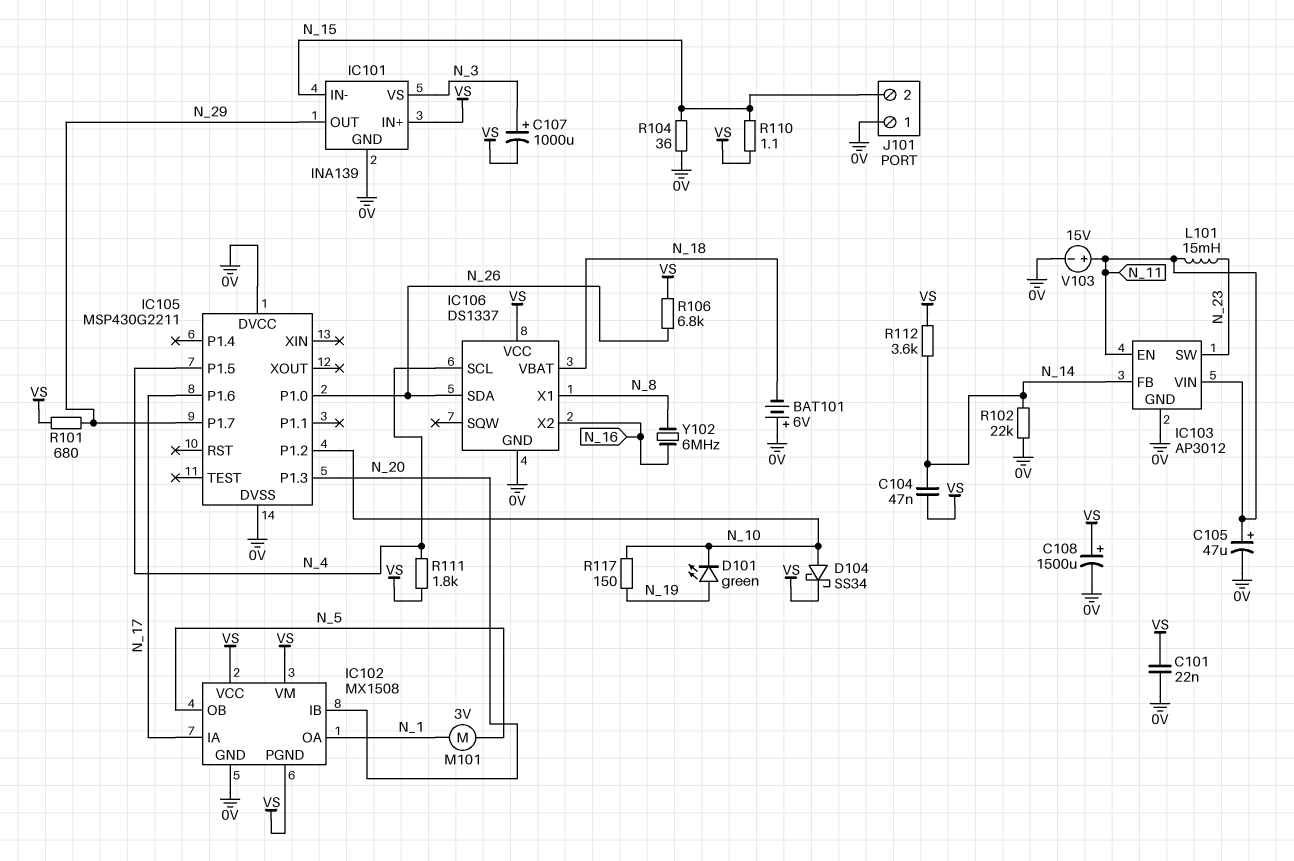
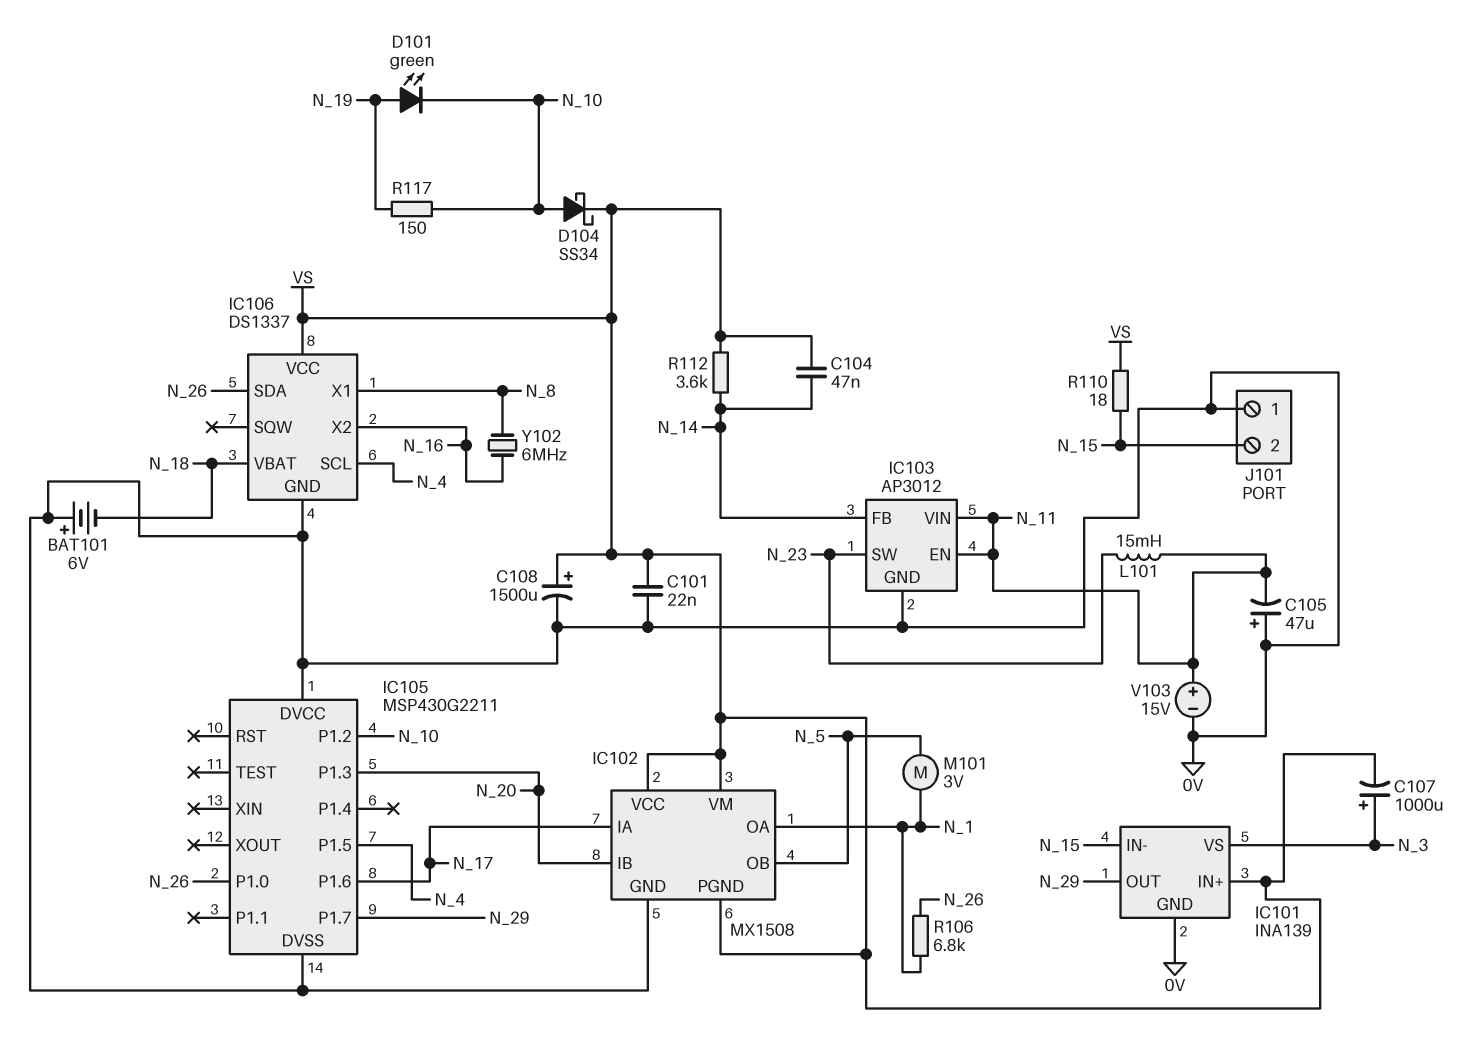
C105: 47uF (plus N_11, minus 0V) -> 47uF (plus 0V, minus N_11)
R101: 680 (N_29, VS) -> none
R102: 22k (0V, N_14) -> none
R104: 36 (0V, N_15) -> none
R106: 6.8k (N_26, VS) -> 6.8k (N_1, N_26)
R110: 1.1 (N_15, VS) -> 18 (N_15, VS)
R111: 1.8k (N_4, VS) -> none

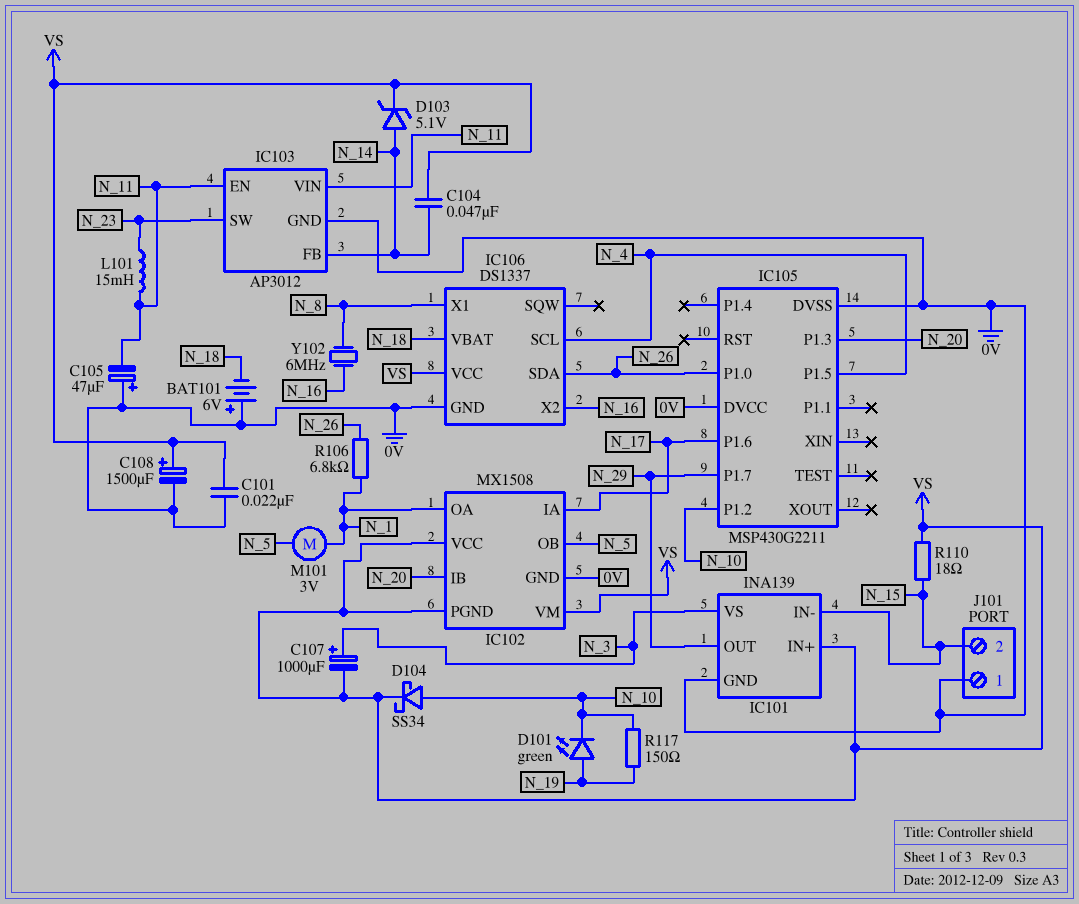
D103: none -> zener 5.1V (A N_14, K VS)
R112: 3.6k (N_14, VS) -> none
V103: 15V (plus N_11, minus 0V) -> none

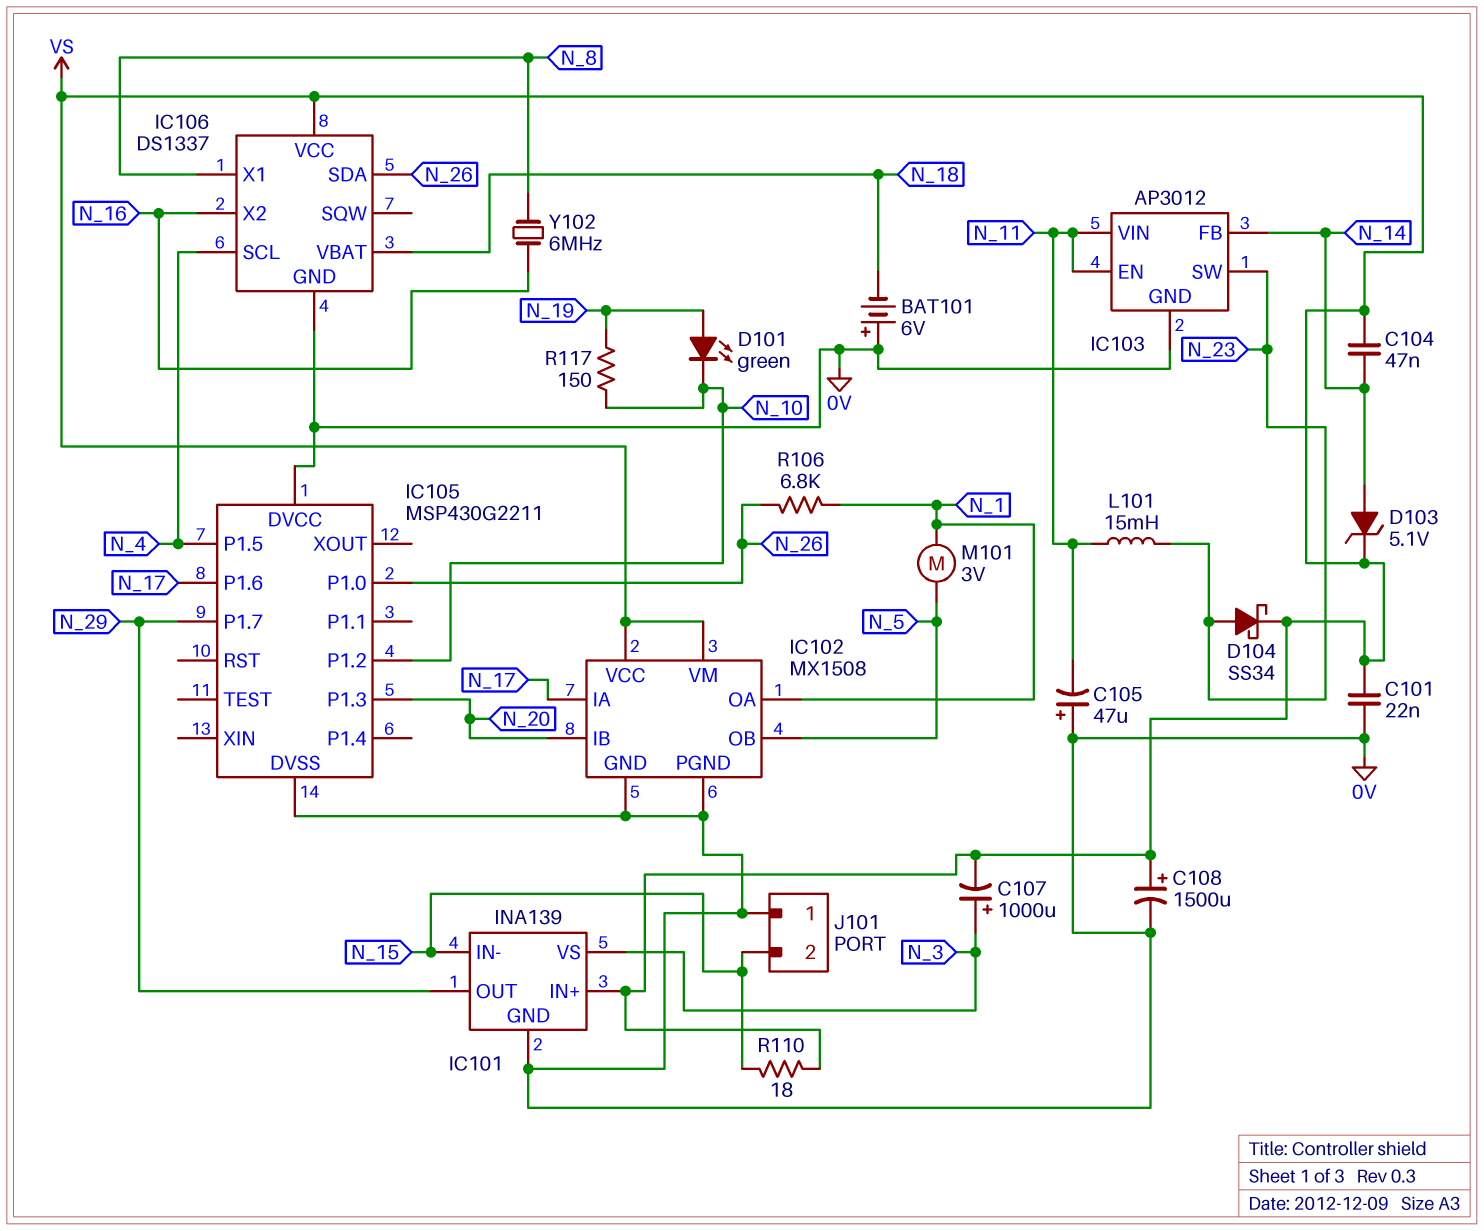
D104: schottky SS34 (A N_10, K VS) -> schottky SS34 (A N_23, K VS)
IC102 pin PGND: VS -> 0V

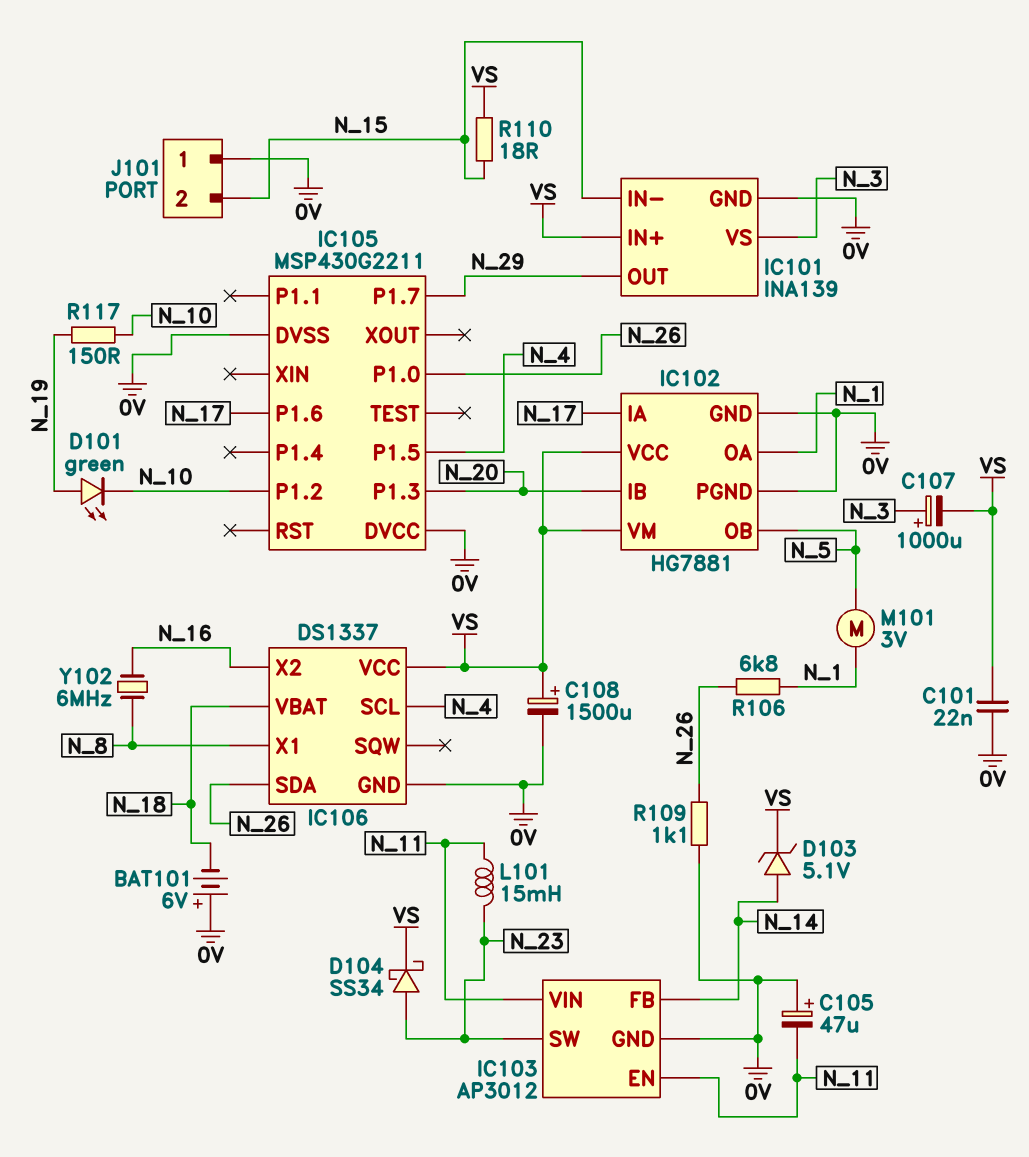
C104: 47nF (N_14, VS) -> none
IC102: MX1508 -> HG7881
R109: none -> 1.1k (0V, N_26)

